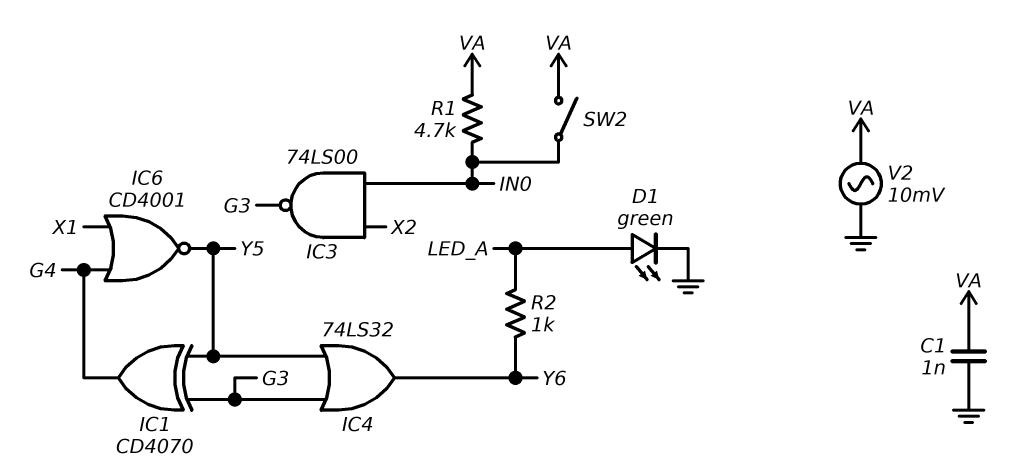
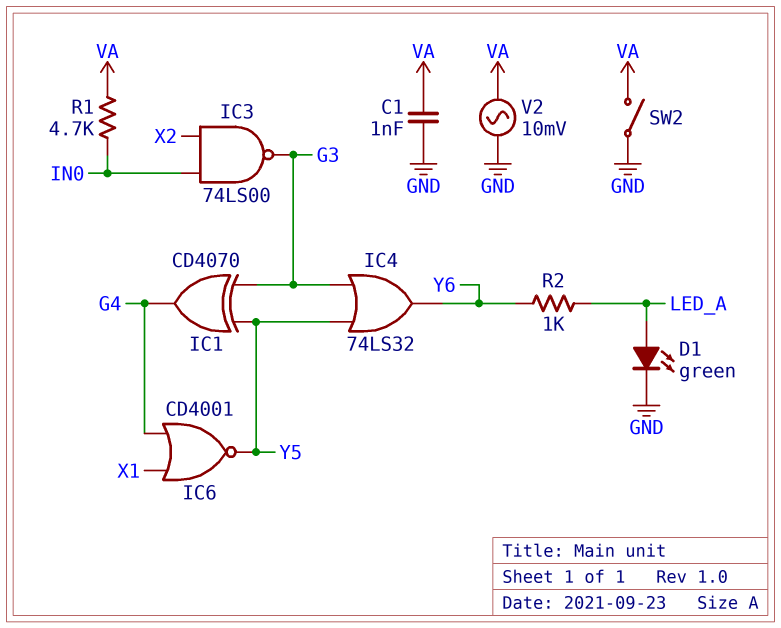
SW2: switch (IN0, VA) -> switch (GND, VA)

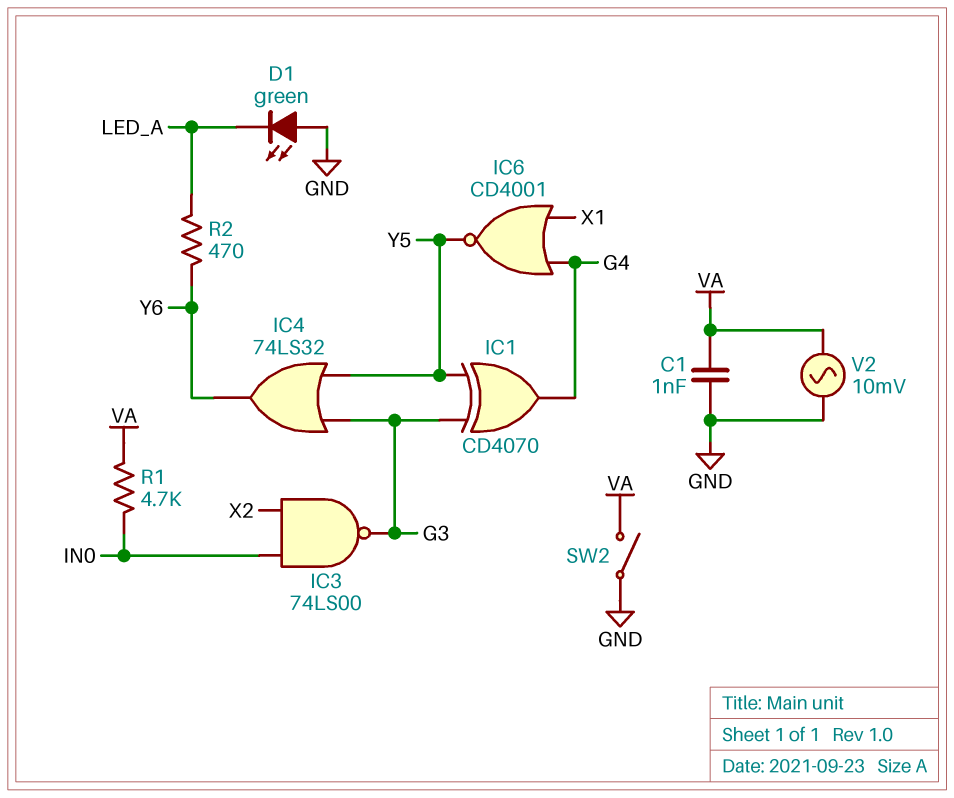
D1: LED green (A LED_A, K GND) -> LED green (A GND, K LED_A)
R2: 1k (LED_A, Y6) -> 470 (LED_A, Y6)

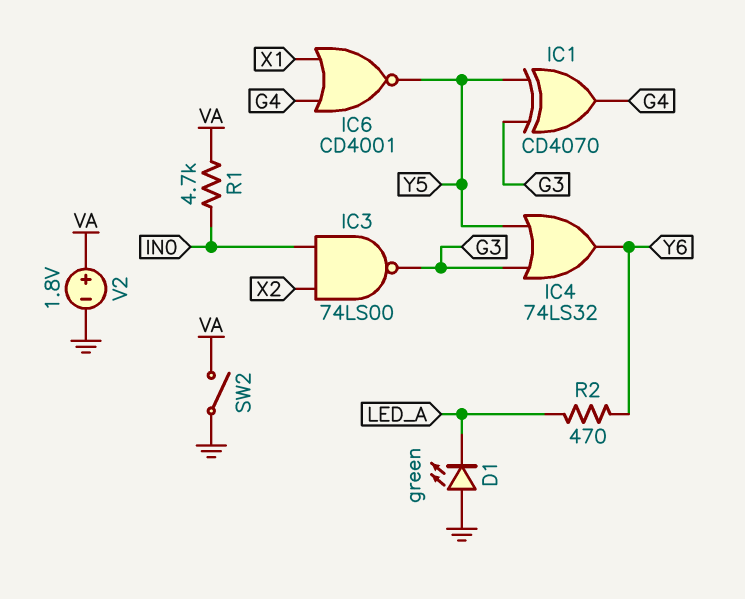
C1: 1nF (GND, VA) -> none
V2: AC 10mV (GND, VA) -> 1.8V (plus VA, minus GND)

